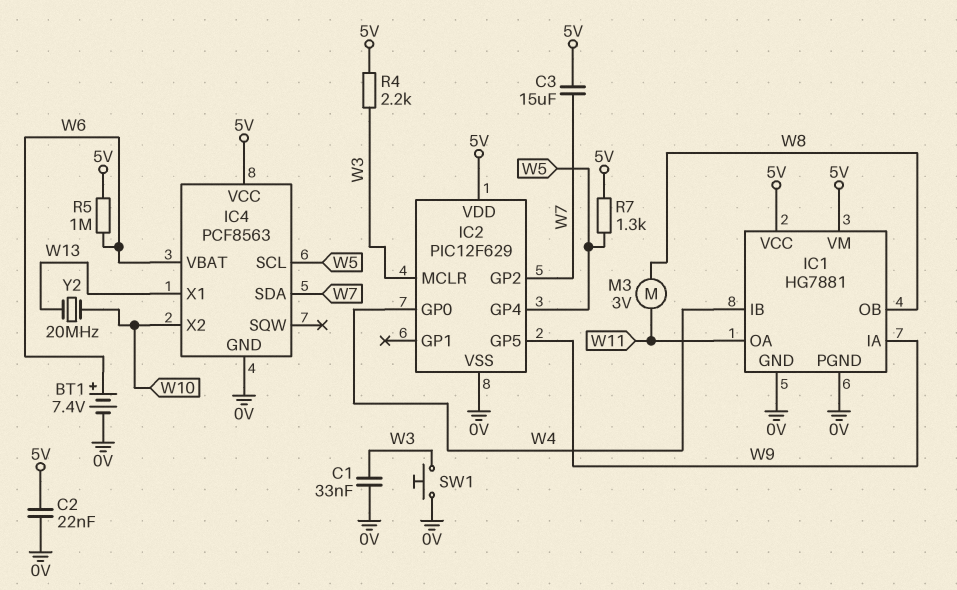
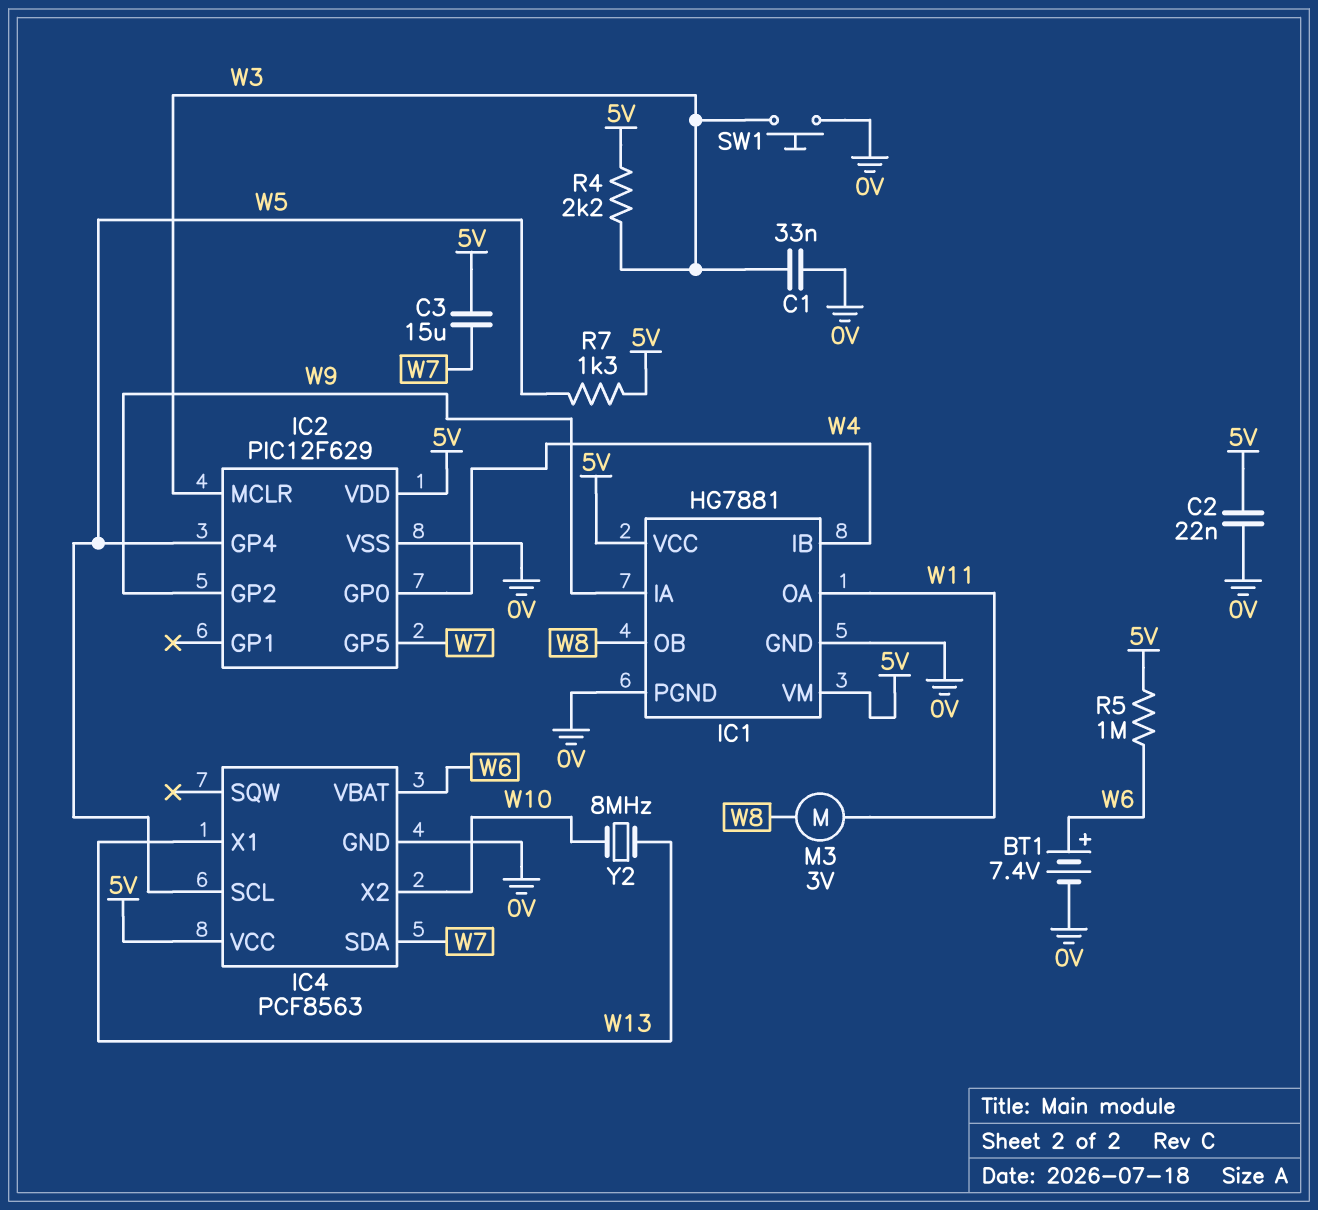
IC2 pin GP2: W7 -> W9
IC2 pin GP5: W9 -> W7
Y2: 20MHz (W10, W13) -> 8MHz (W10, W13)

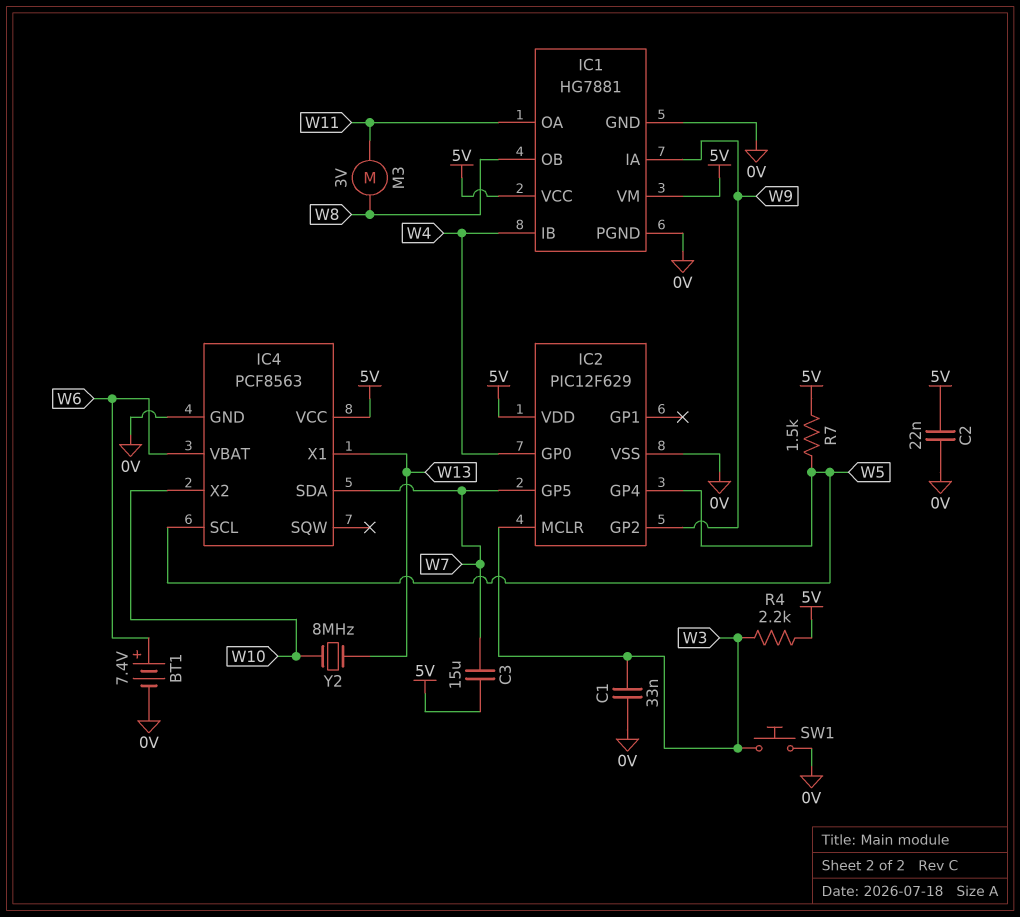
R5: 1M (5V, W6) -> none
R7: 1.3k (5V, W5) -> 1.5k (5V, W5)

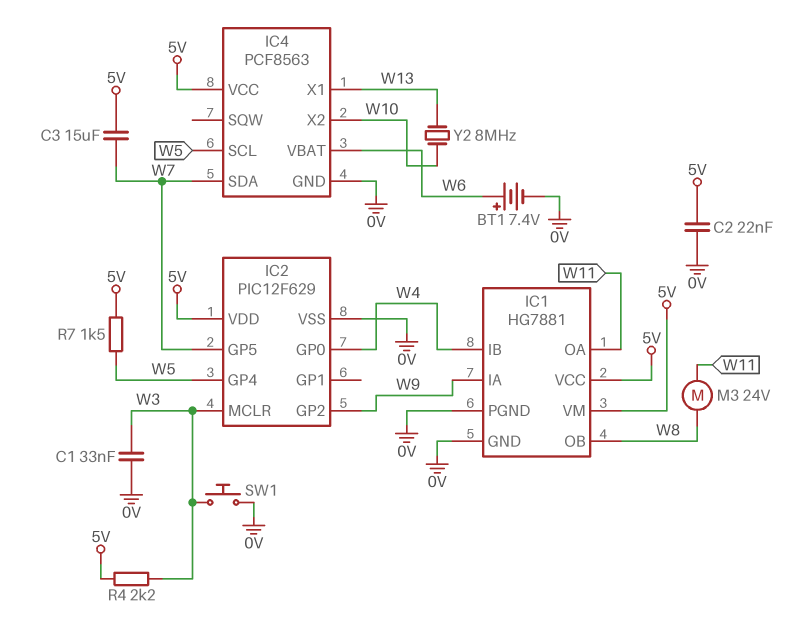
M3: motor 3V (W8, W11) -> motor 24V (W8, W11)

